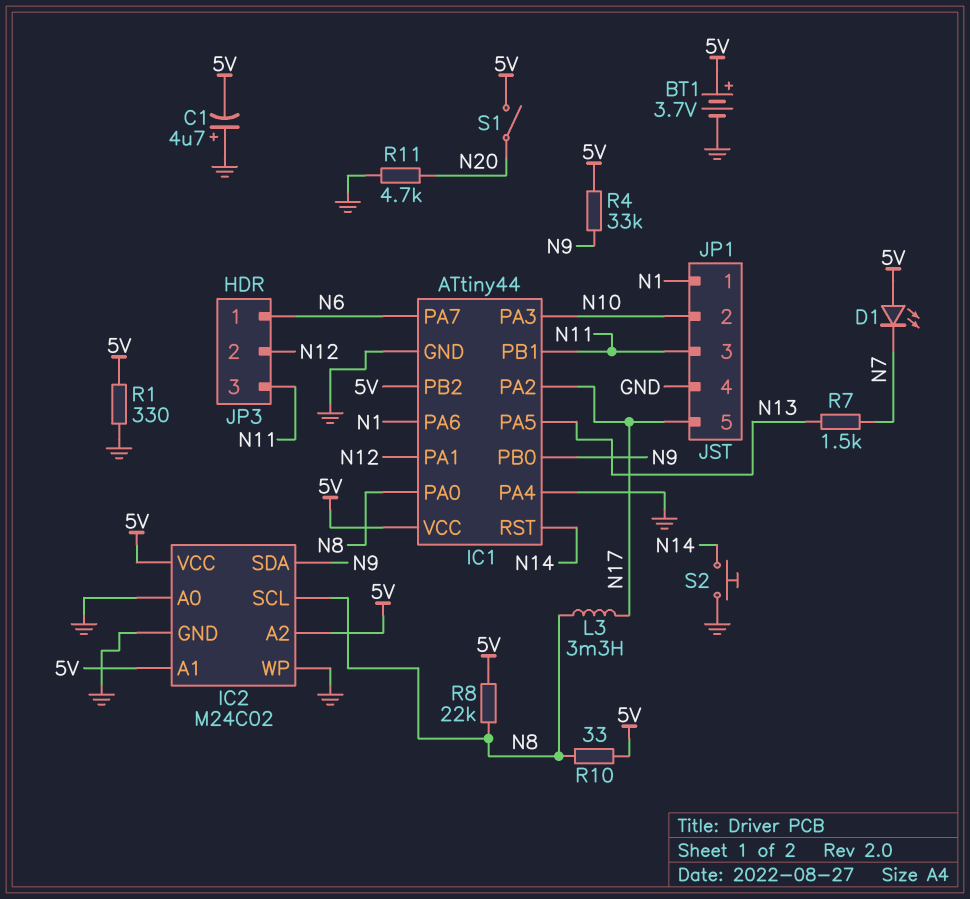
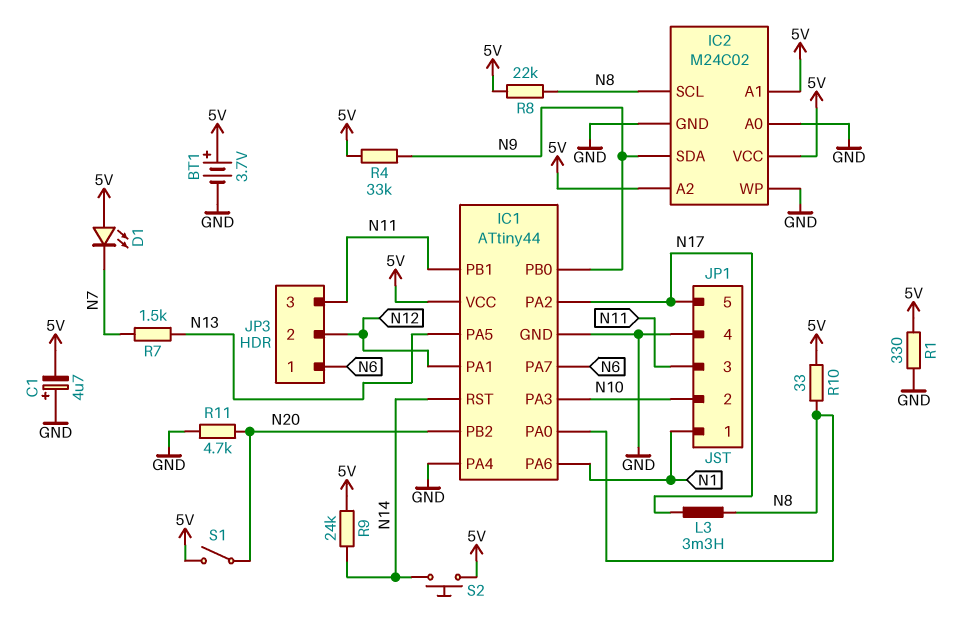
IC1 pin PB2: 5V -> N20
R9: none -> 24k (5V, N14)
S2: button (GND, N14) -> button (5V, N14)

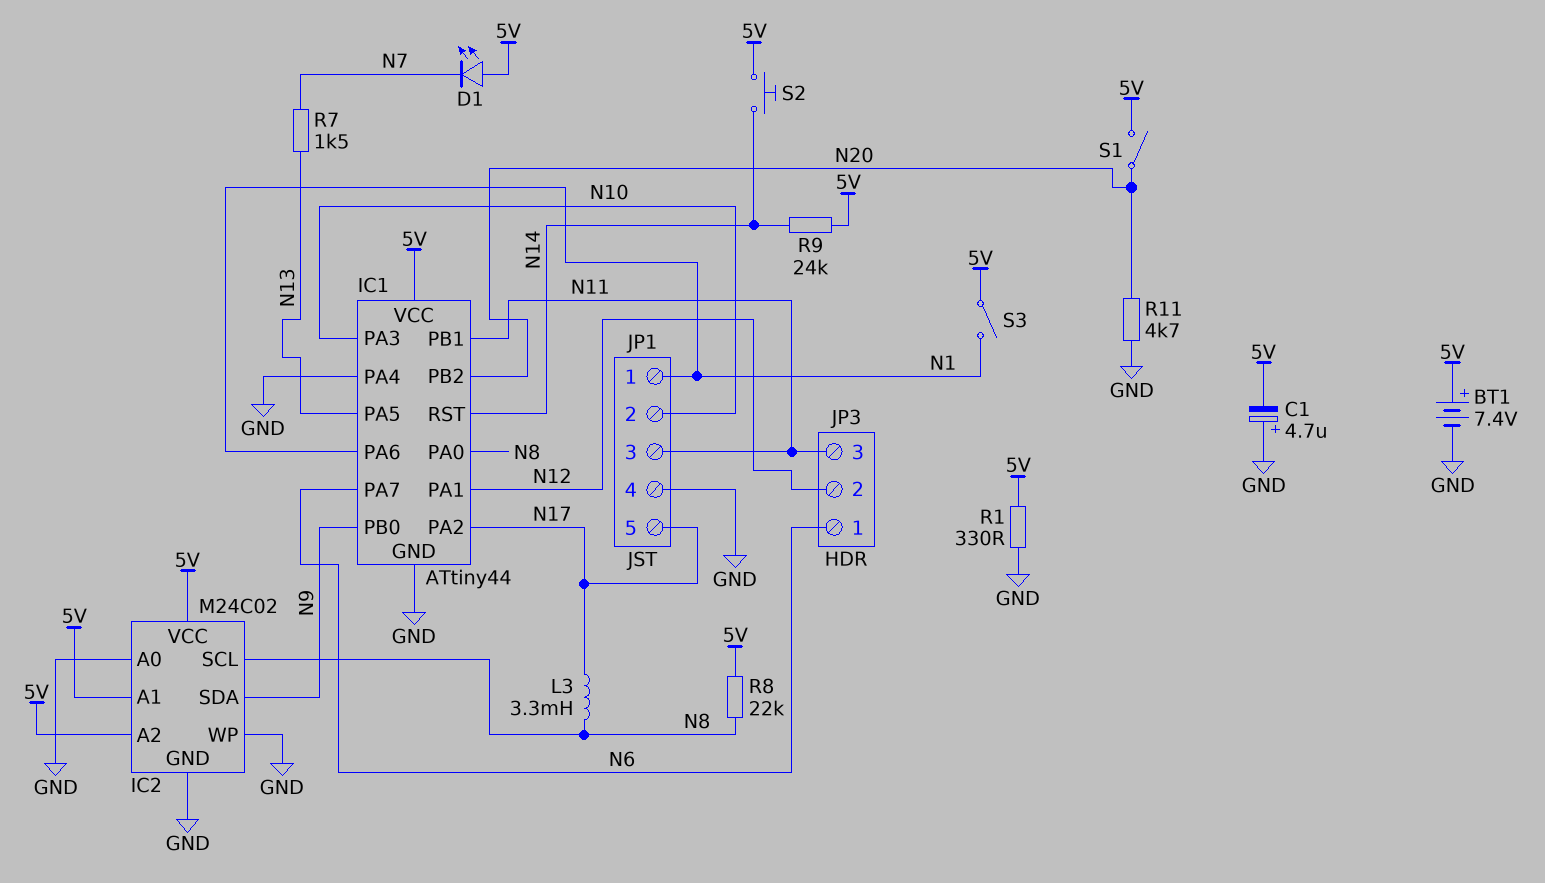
BT1: 3.7V (plus 5V, minus GND) -> 7.4V (plus 5V, minus GND)
R4: 33k (5V, N9) -> none
R10: 33 (5V, N8) -> none
S3: none -> switch (5V, N1)

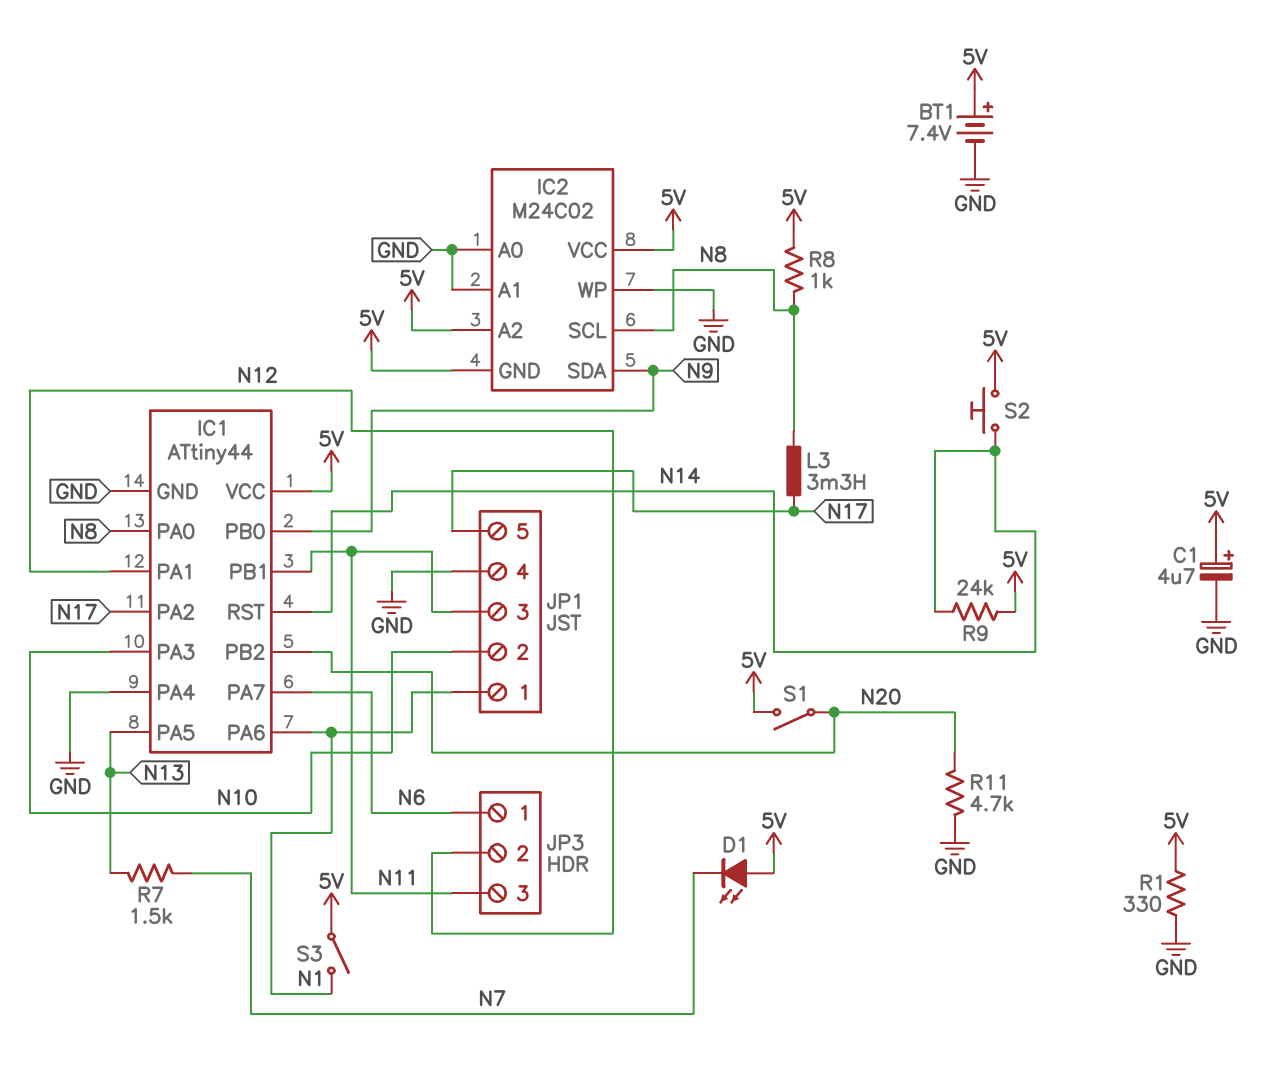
C1: 4.7uF (plus GND, minus 5V) -> 4.7uF (plus 5V, minus GND)
IC2 pin A1: 5V -> GND
IC2 pin GND: GND -> 5V
R8: 22k (5V, N8) -> 1k (5V, N8)

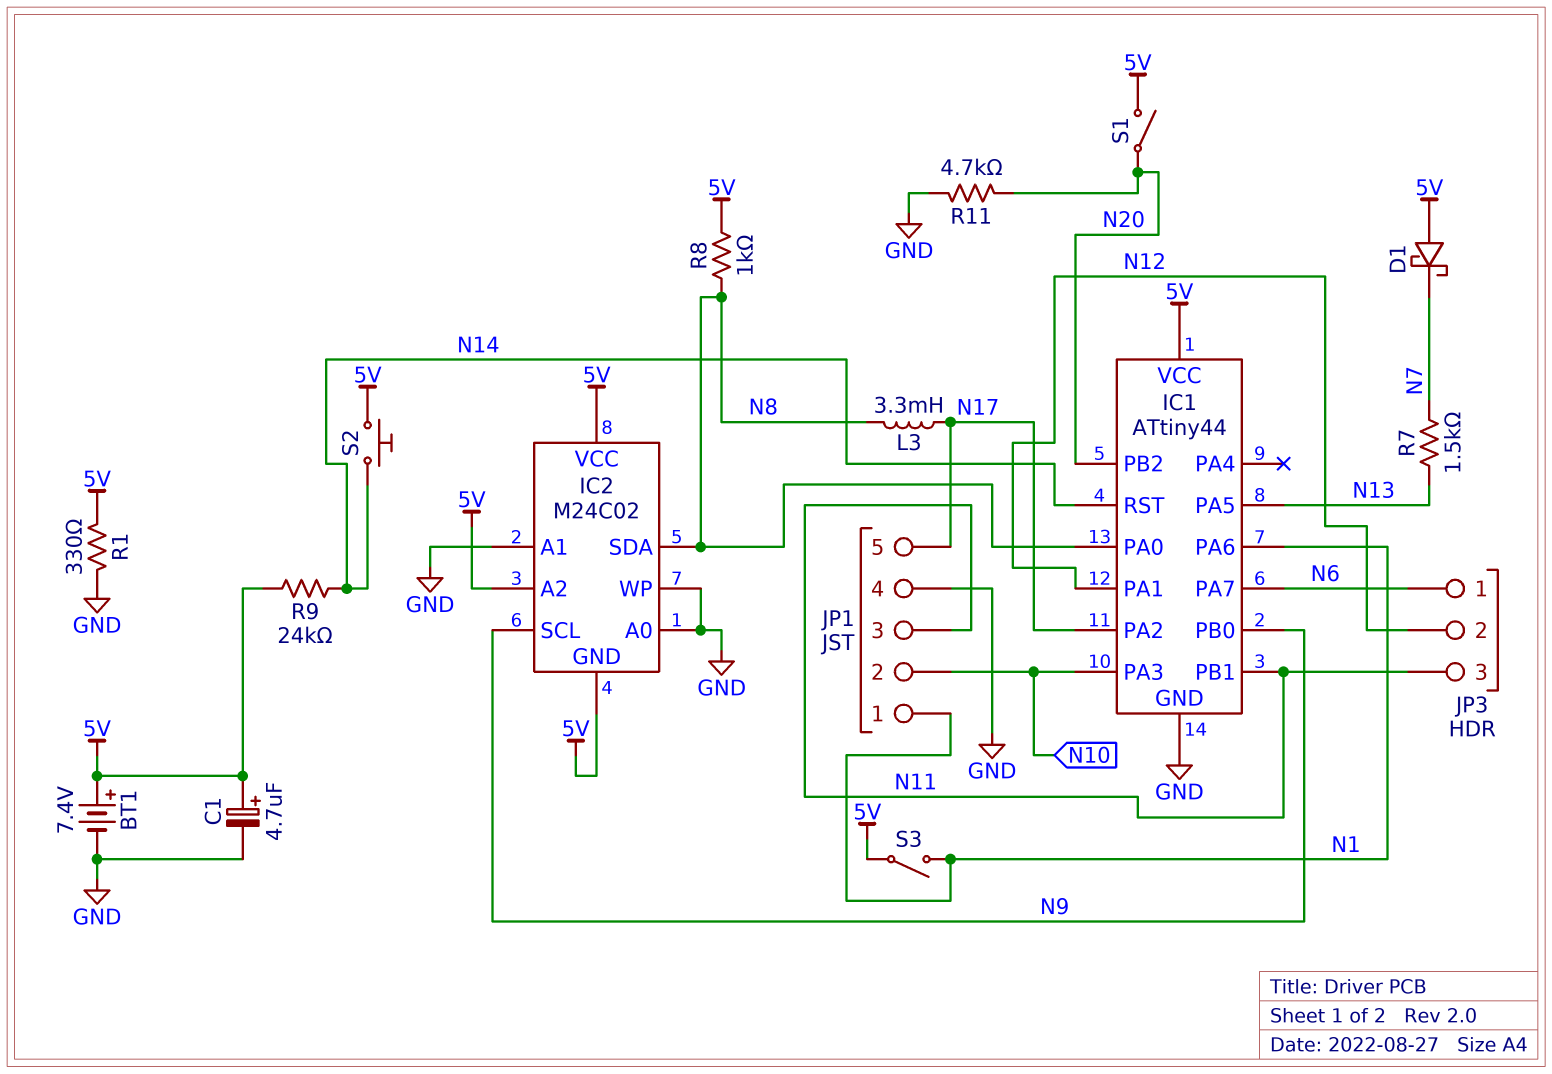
D1: LED (A 5V, K N7) -> schottky (A 5V, K N7)
IC1 pin PA4: GND -> none
IC2 pin SCL: N8 -> N9
IC2 pin SDA: N9 -> N8

